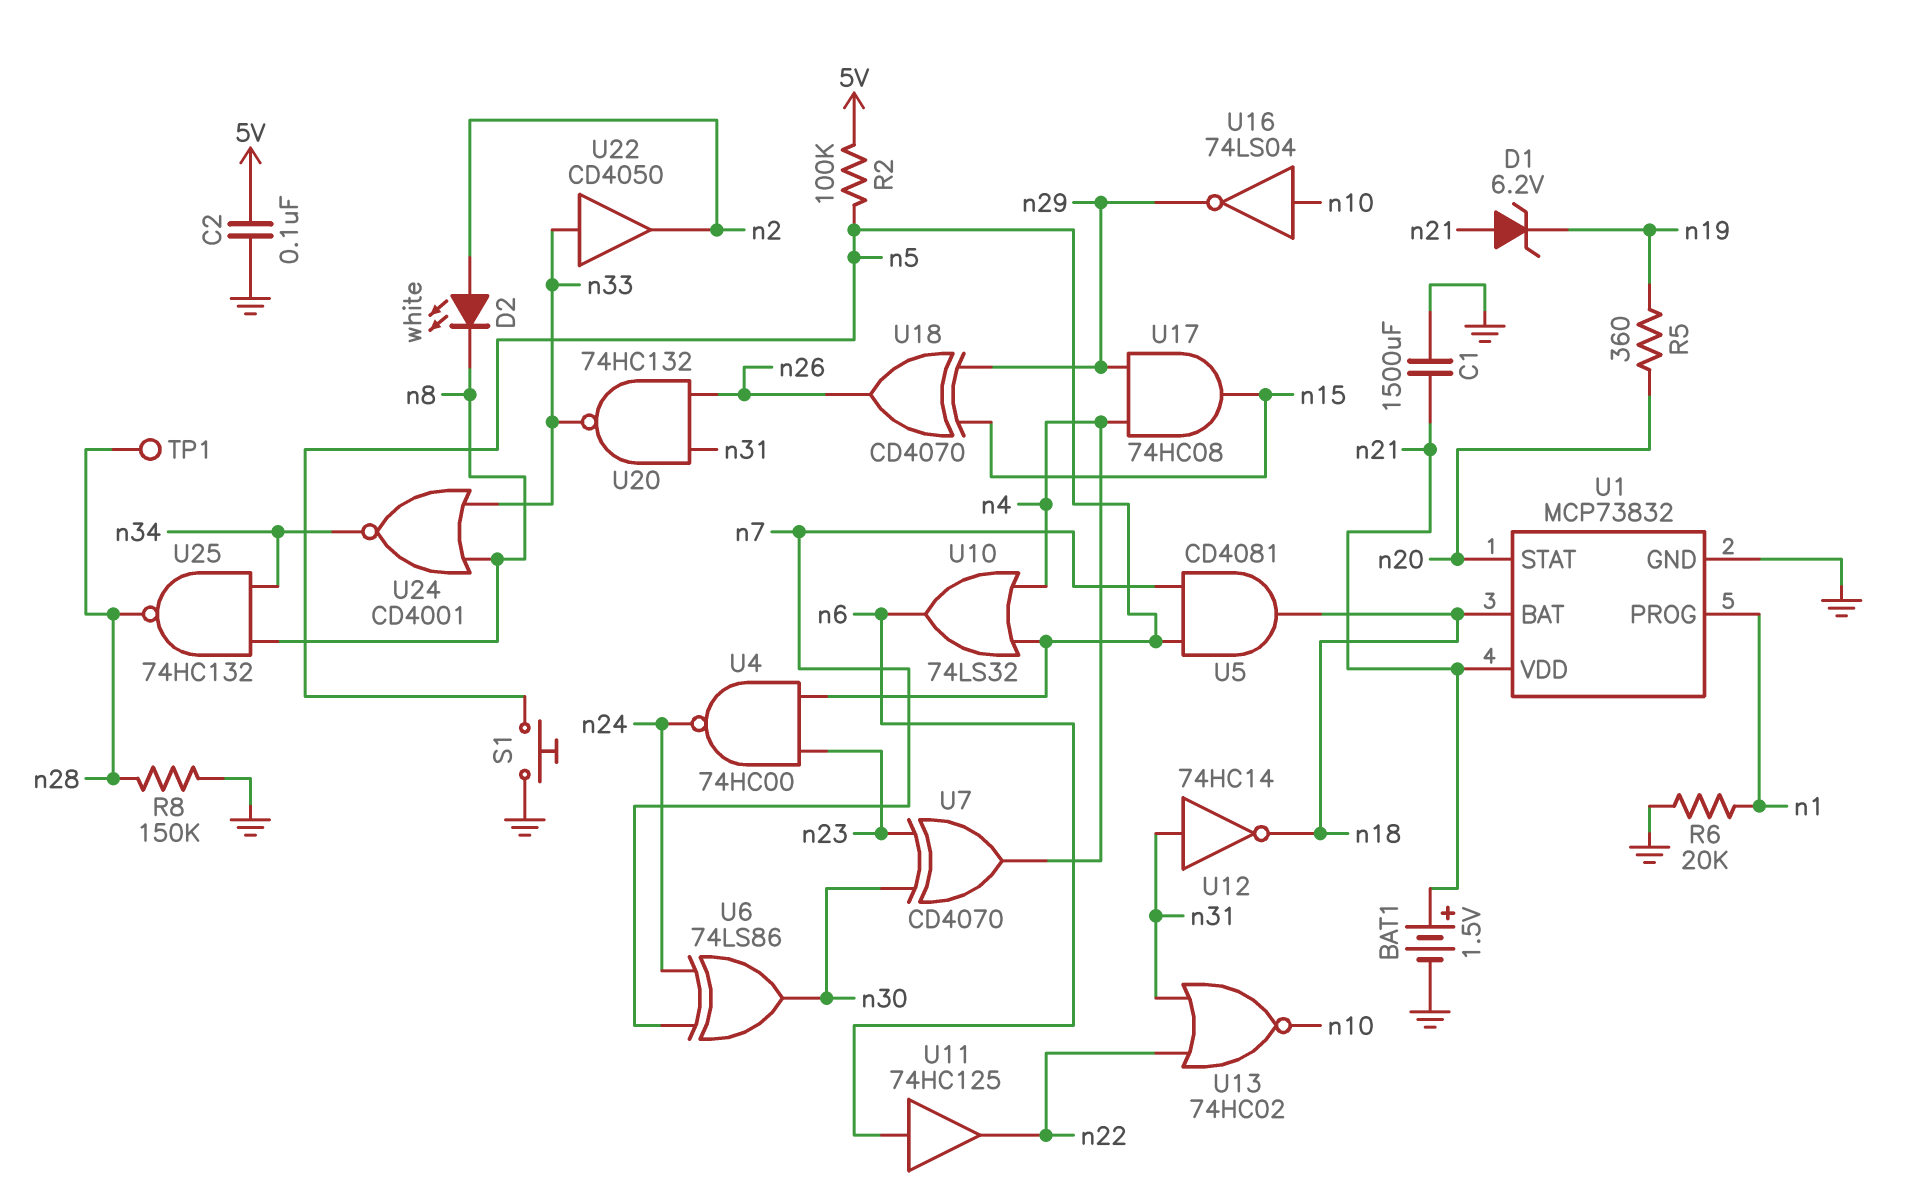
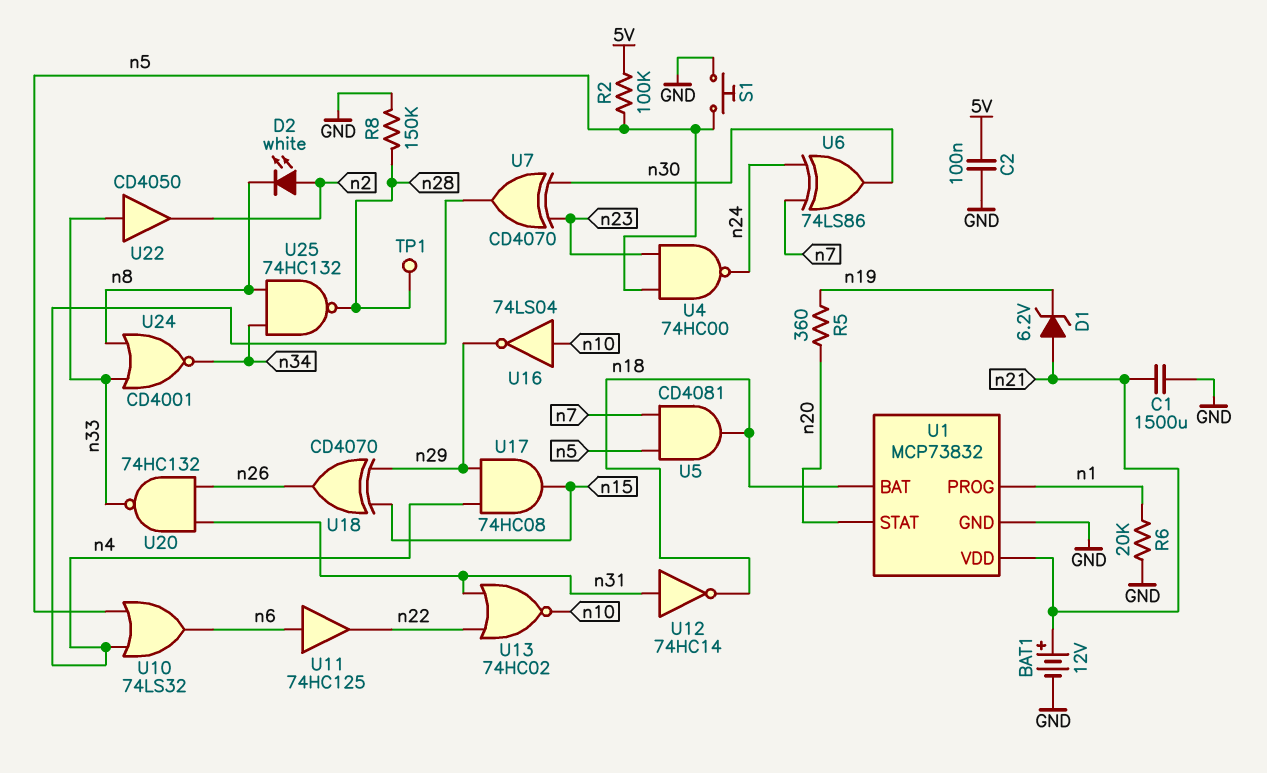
BAT1: 1.5V (plus n21, minus GND) -> 12V (plus n21, minus GND)

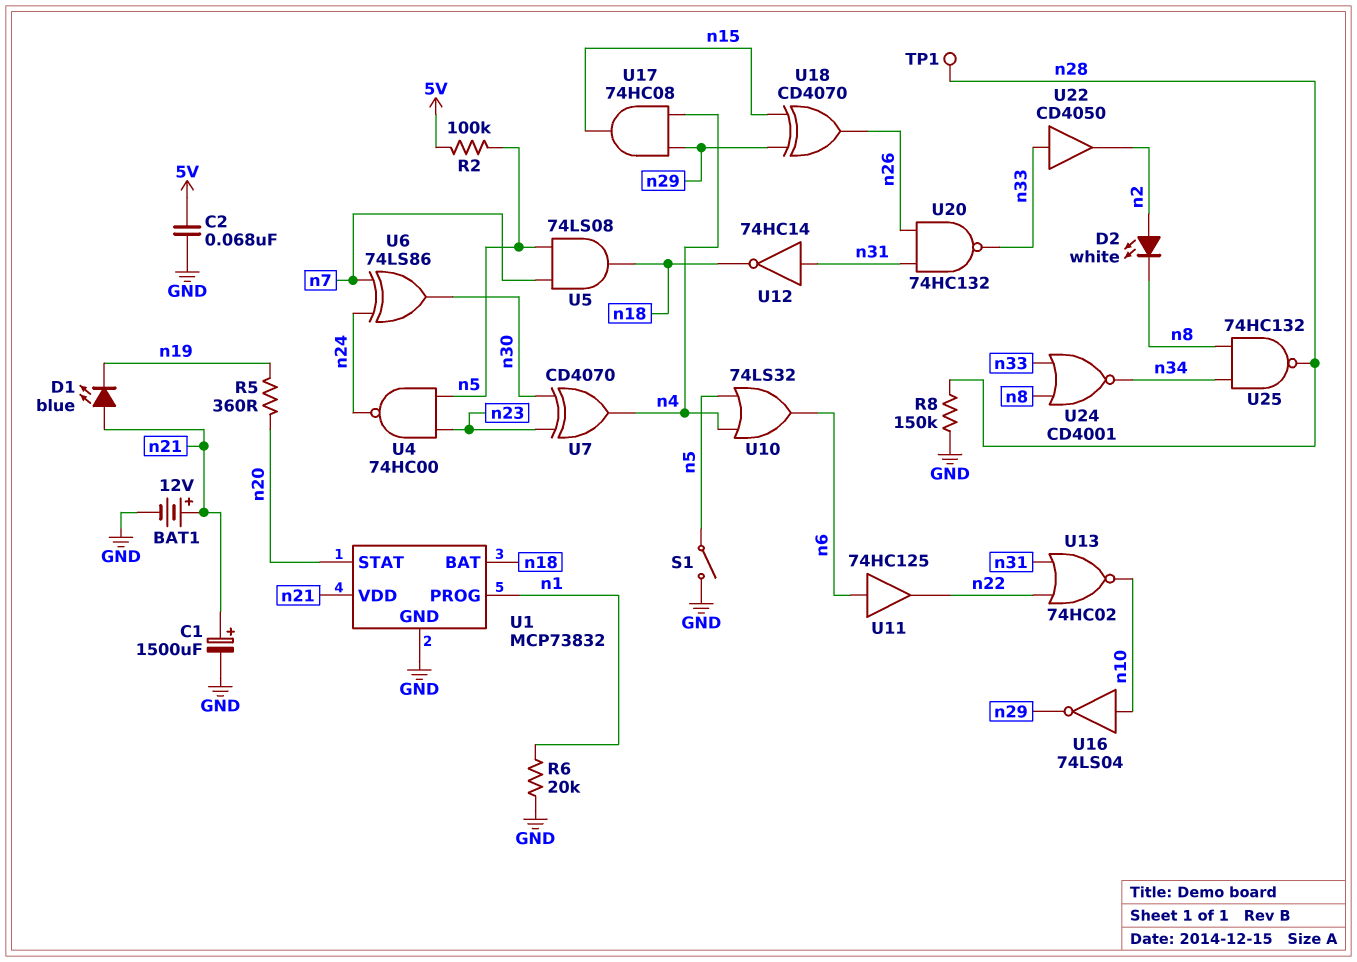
C1: 1500uF (GND, n21) -> 1500uF (plus n21, minus GND)
C2: 100nF (5V, GND) -> 68nF (5V, GND)
D1: zener 6.2V (A n21, K n19) -> LED blue (A n21, K n19)
S1: button (GND, n5) -> switch (GND, n5)
U5: AND CD4081 (in n5, in n7, out n18) -> AND 74LS08 (in n5, in n7, out n18)

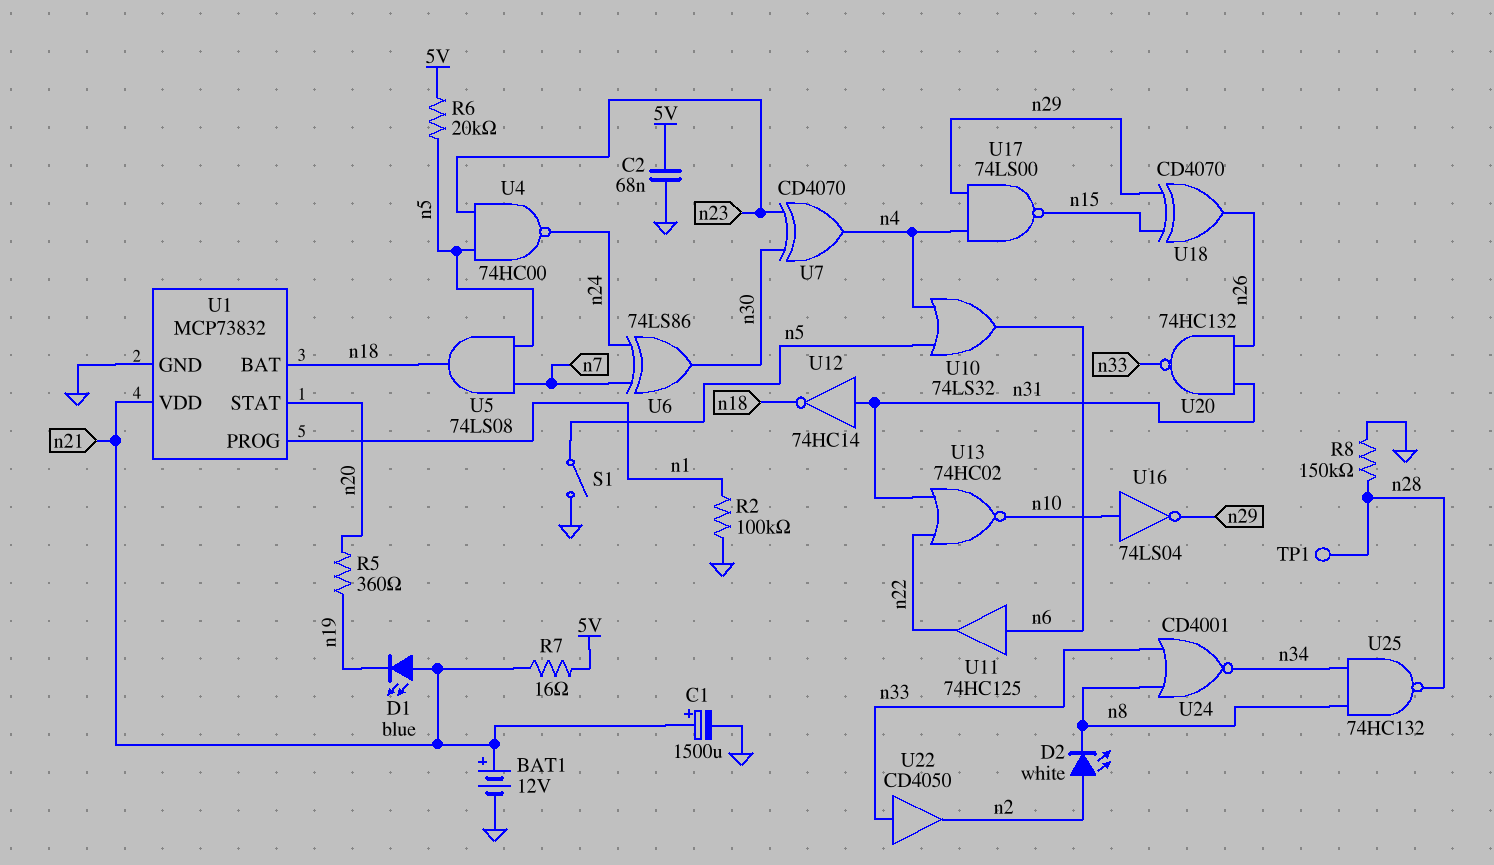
R2: 100k (5V, n5) -> 100k (GND, n1)
R6: 20k (GND, n1) -> 20k (5V, n5)
R7: none -> 16 (5V, n21)
U17: AND 74HC08 (in n4, in n29, out n15) -> NAND 74LS00 (in n4, in n29, out n15)

